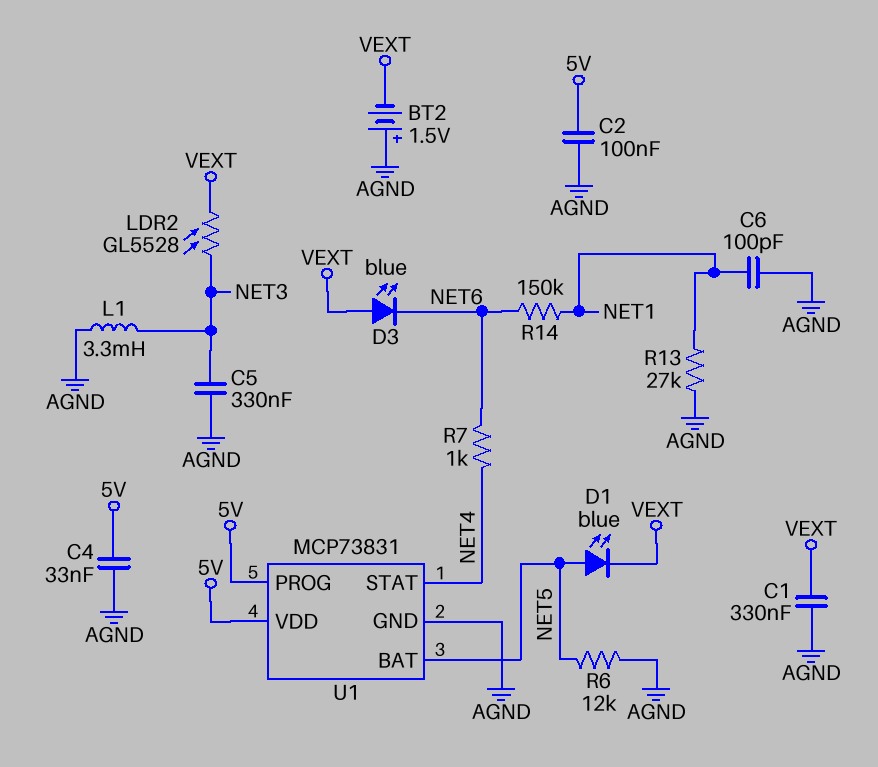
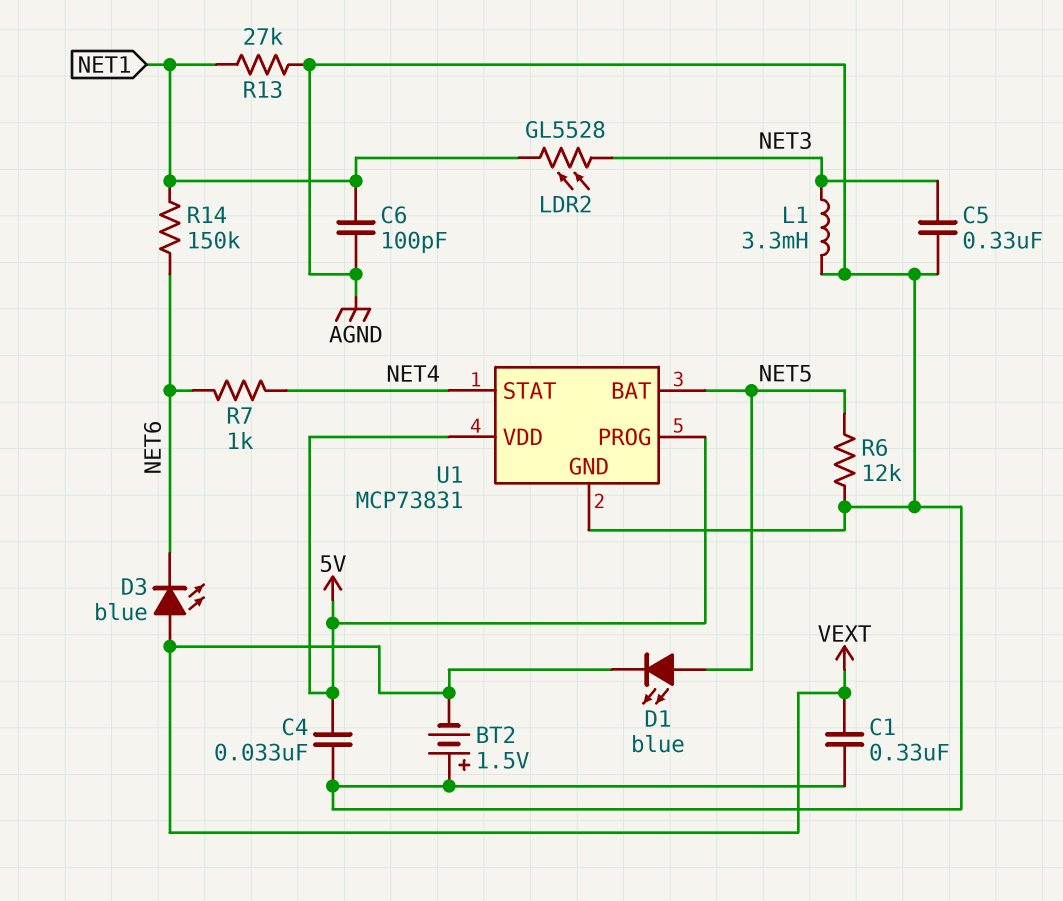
C2: 100nF (5V, AGND) -> none
LDR2: GL5528 (NET3, VEXT) -> GL5528 (NET1, NET3)

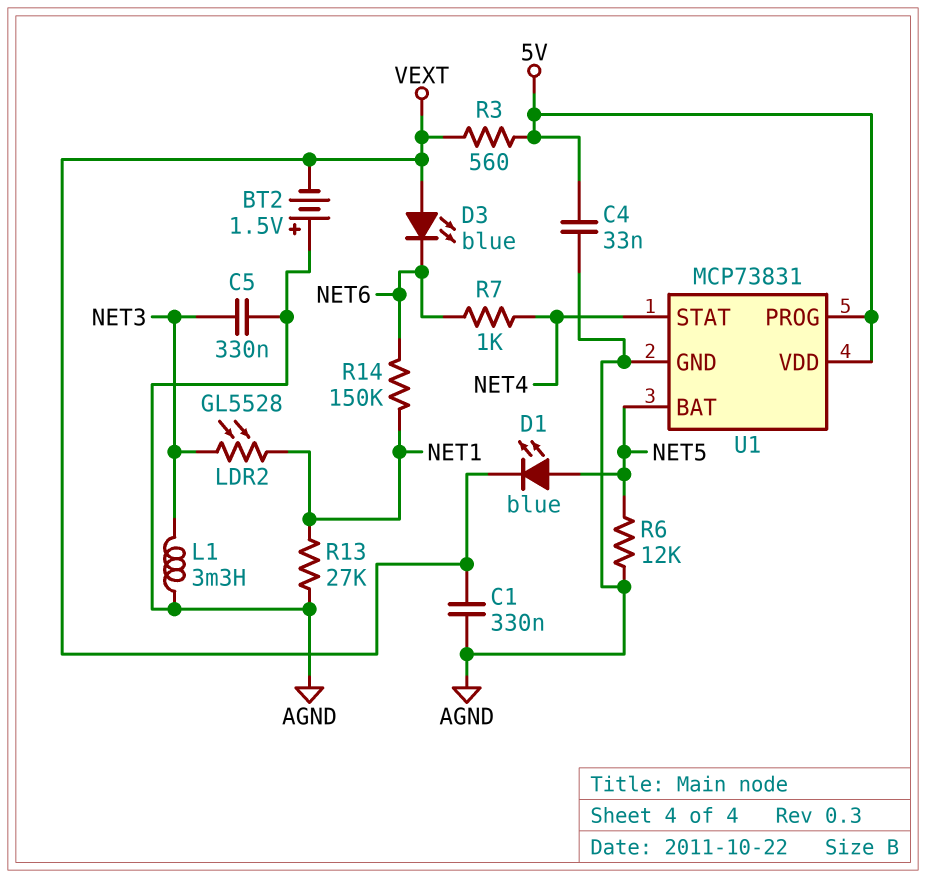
C6: 100pF (AGND, NET1) -> none
R3: none -> 560 (5V, VEXT)

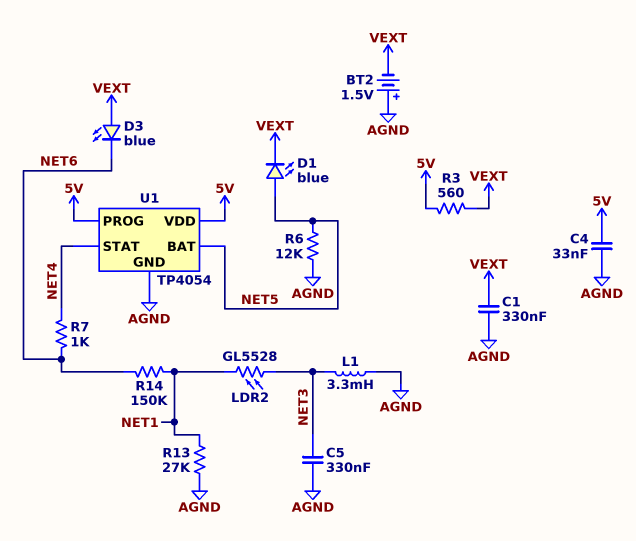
U1: MCP73831 -> TP4054

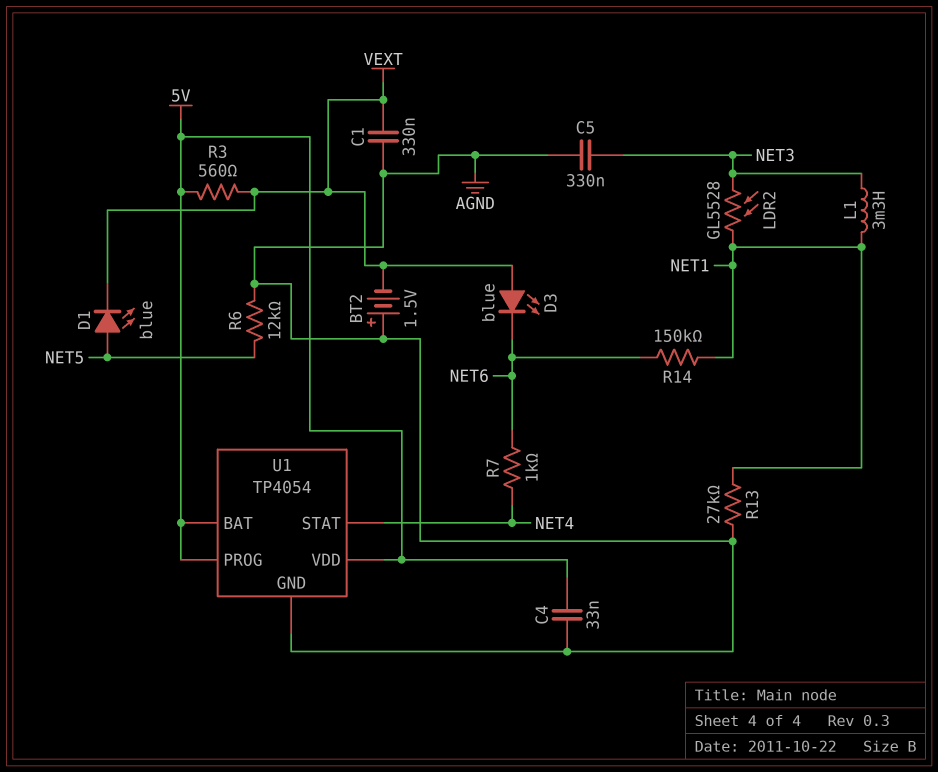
L1: 3.3mH (AGND, NET3) -> 3.3mH (NET1, NET3)
U1 pin BAT: NET5 -> 5V

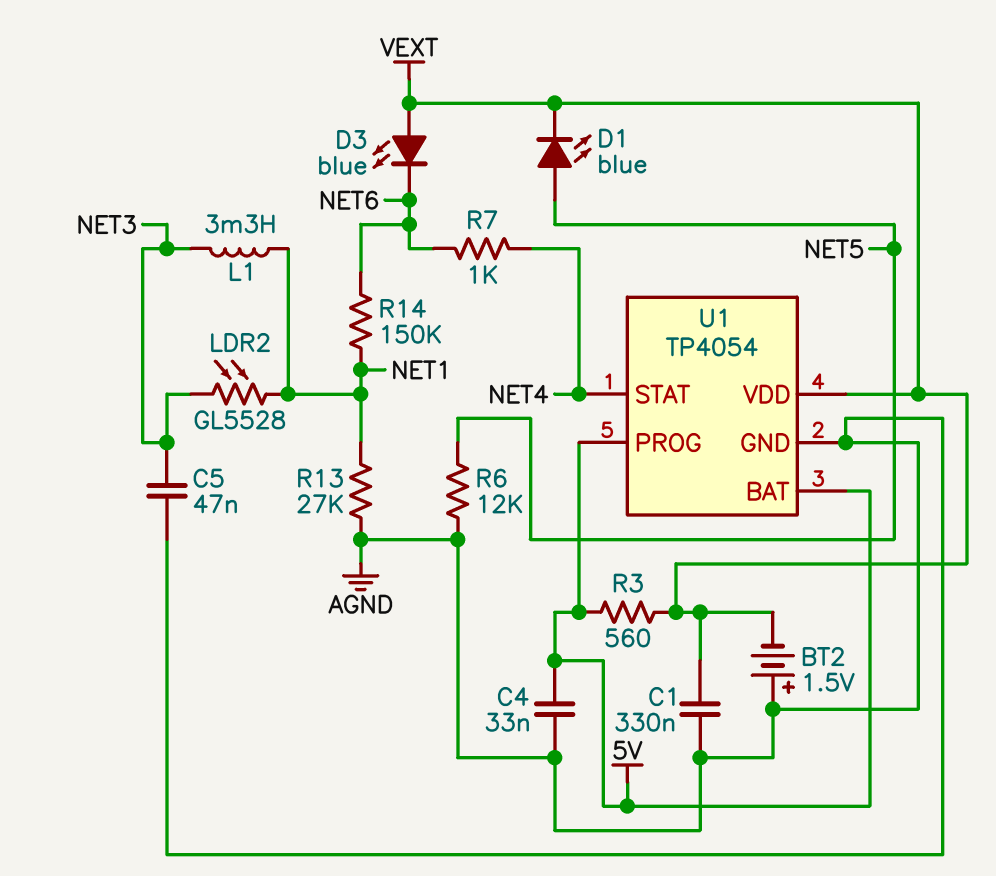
C5: 330nF (AGND, NET3) -> 47nF (AGND, NET3)
U1 pin VDD: 5V -> VEXT

